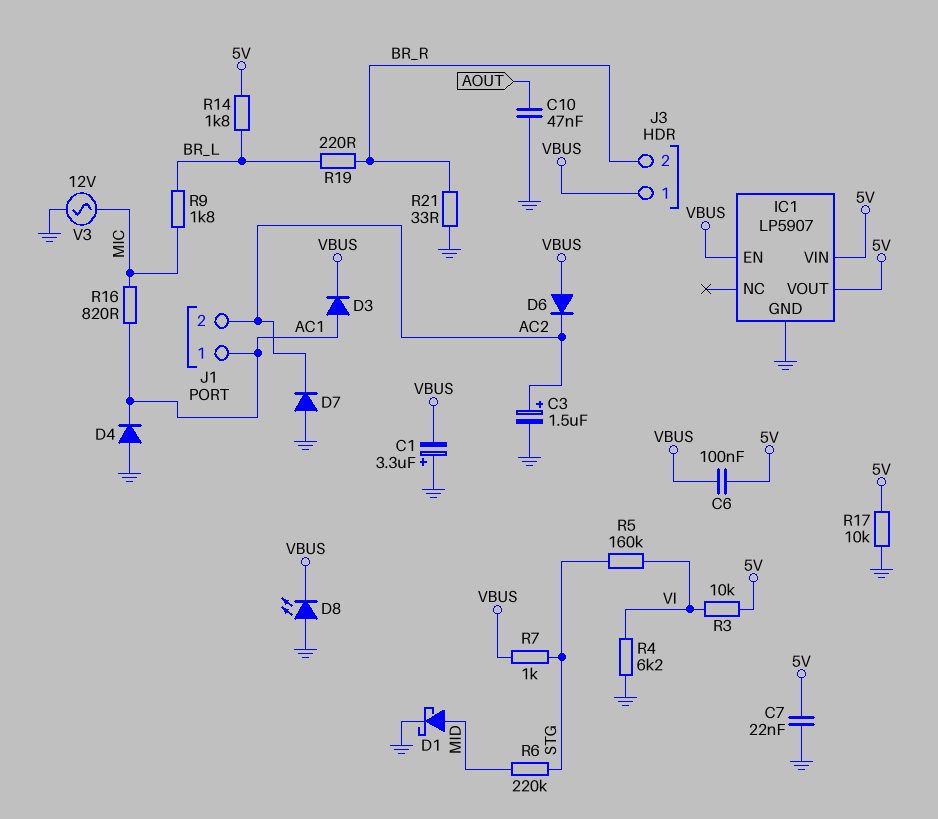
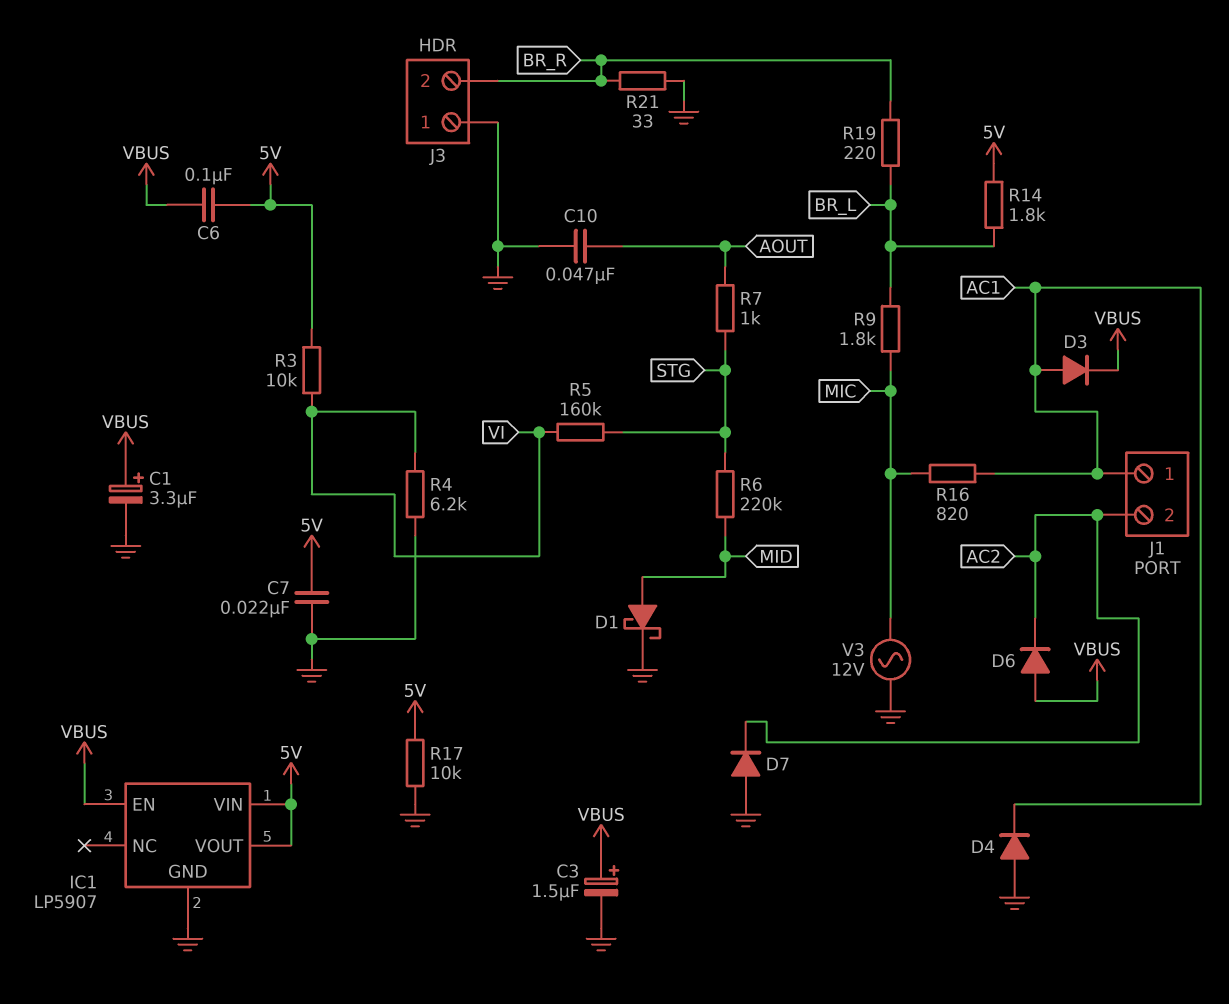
C1: 3.3uF (plus GND, minus VBUS) -> 3.3uF (plus VBUS, minus GND)
C3: 1.5uF (plus AC2, minus GND) -> 1.5uF (plus VBUS, minus GND)
D8: LED (A GND, K VBUS) -> none
J3 pin 1: VBUS -> GND
R7: 1k (STG, VBUS) -> 1k (AOUT, STG)

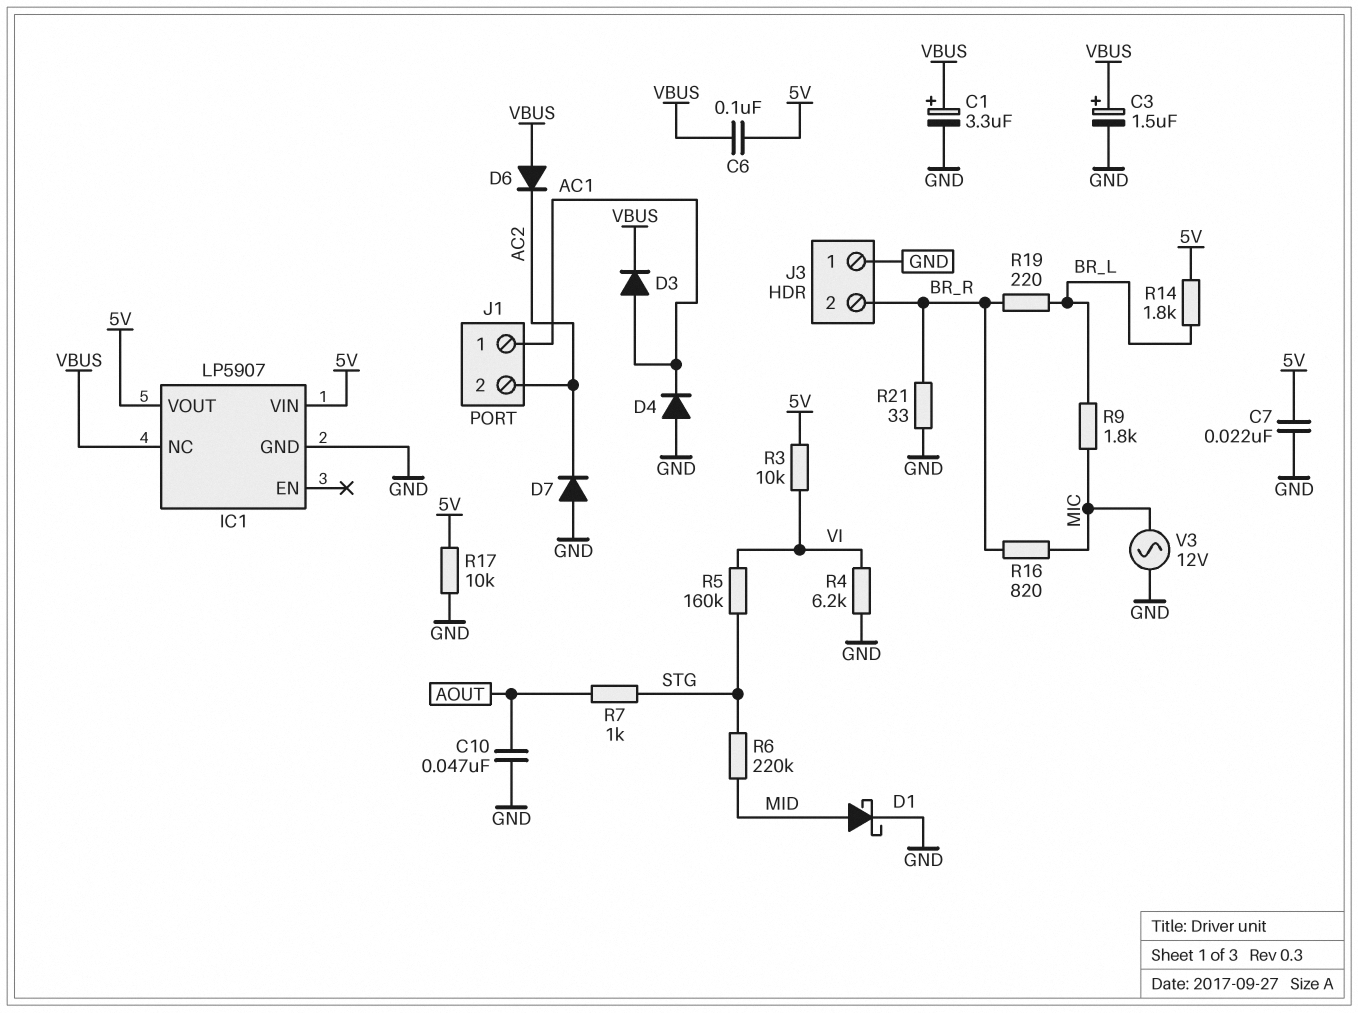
IC1 pin EN: VBUS -> none
IC1 pin NC: none -> VBUS
R16: 820 (AC1, MIC) -> 820 (BR_R, MIC)

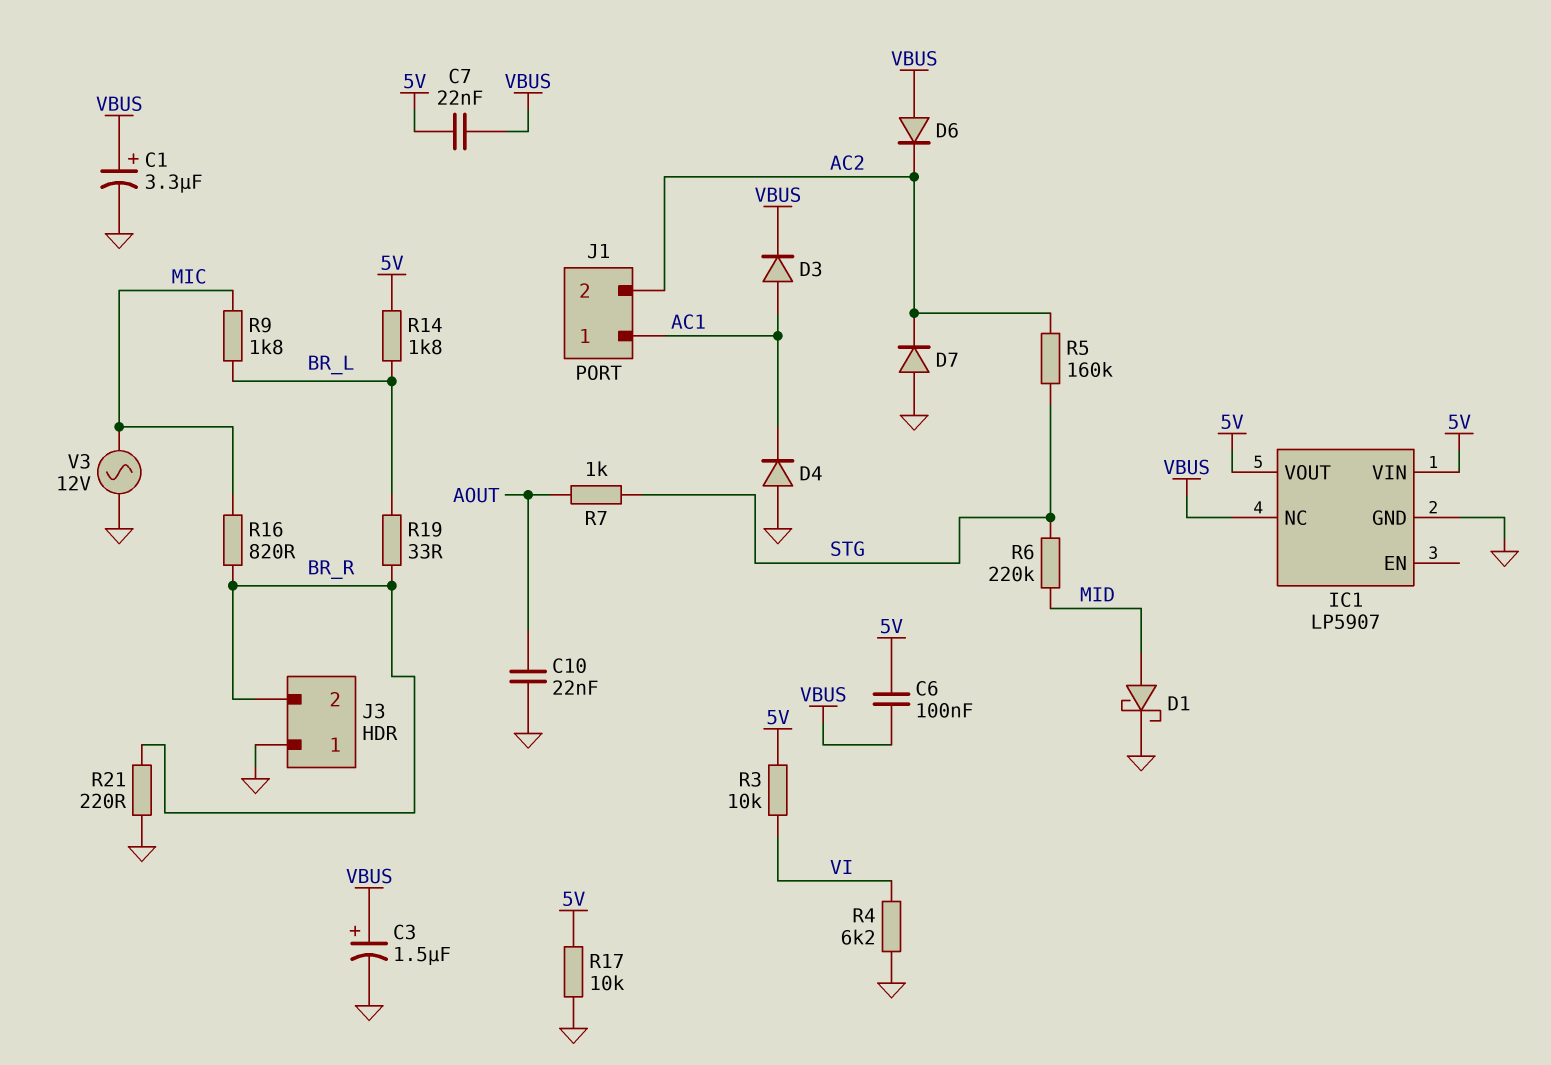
C7: 22nF (5V, GND) -> 22nF (5V, VBUS)
C10: 47nF (AOUT, GND) -> 22nF (AOUT, GND)
R5: 160k (STG, VI) -> 160k (AC2, STG)
R19: 220 (BR_L, BR_R) -> 33 (BR_L, BR_R)
R21: 33 (BR_R, GND) -> 220 (BR_R, GND)

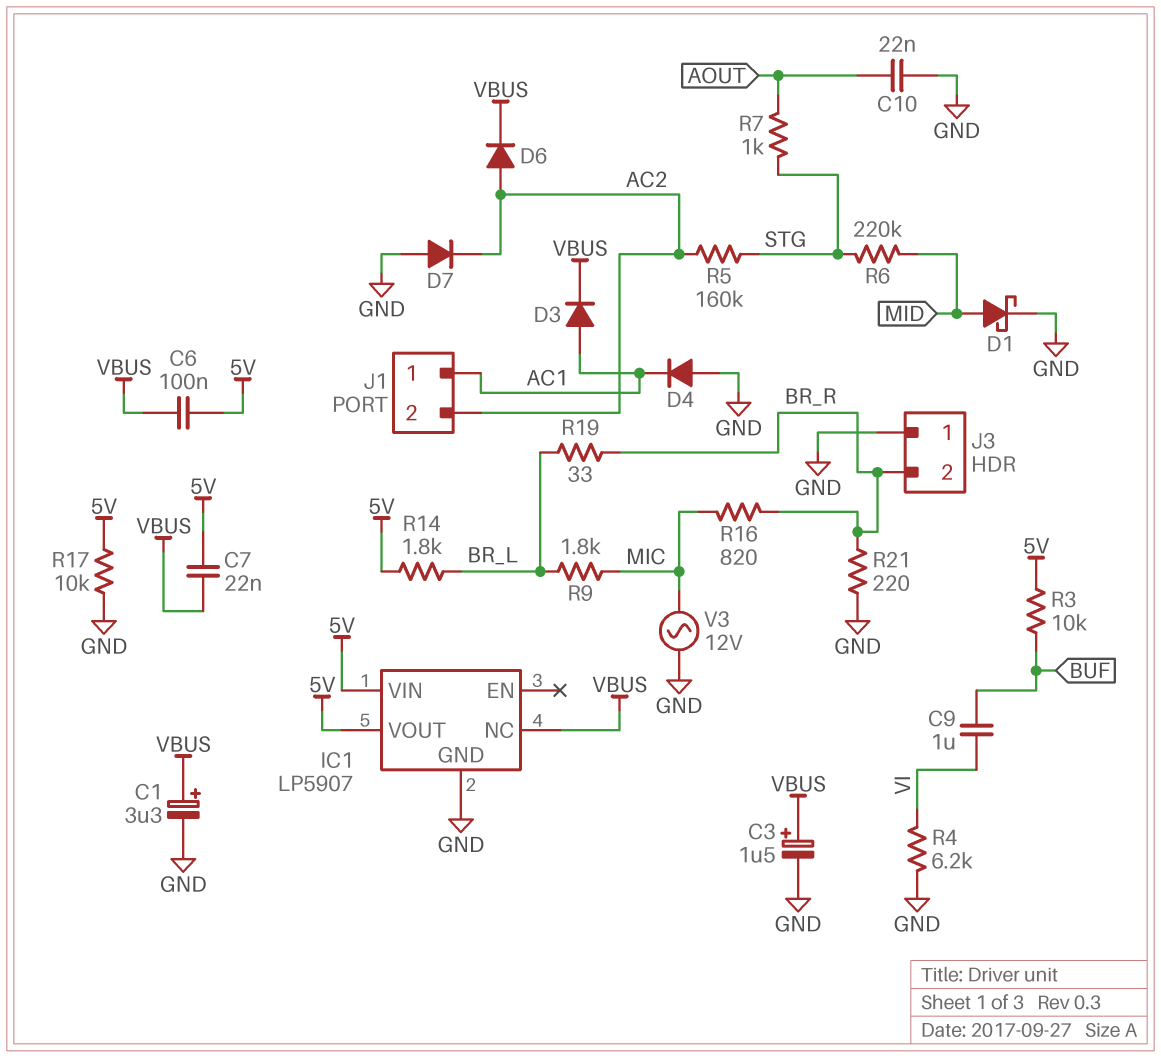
C9: none -> 1uF (BUF, VI)
D6: diode (A VBUS, K AC2) -> diode (A AC2, K VBUS)
R3: 10k (5V, VI) -> 10k (5V, BUF)

